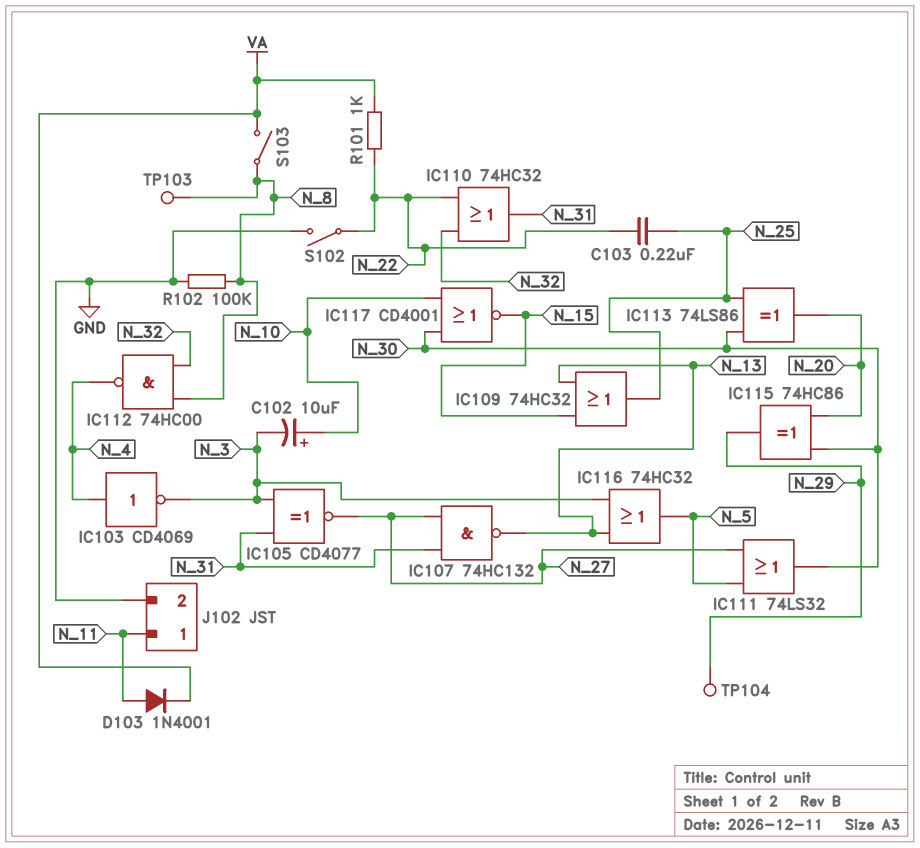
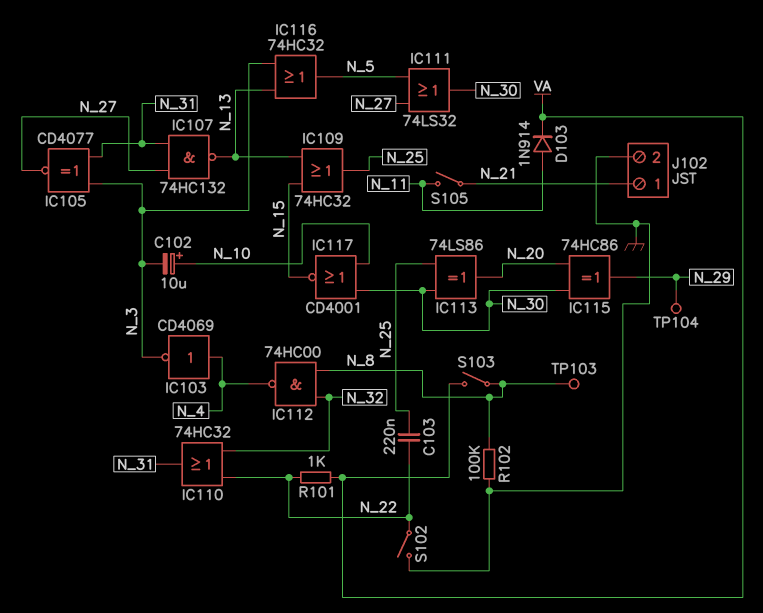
D103: diode 1N4001 (A N_11, K VA) -> diode 1N914 (A N_11, K VA)
J102 pin 1: N_11 -> N_21
S105: none -> switch (N_11, N_21)

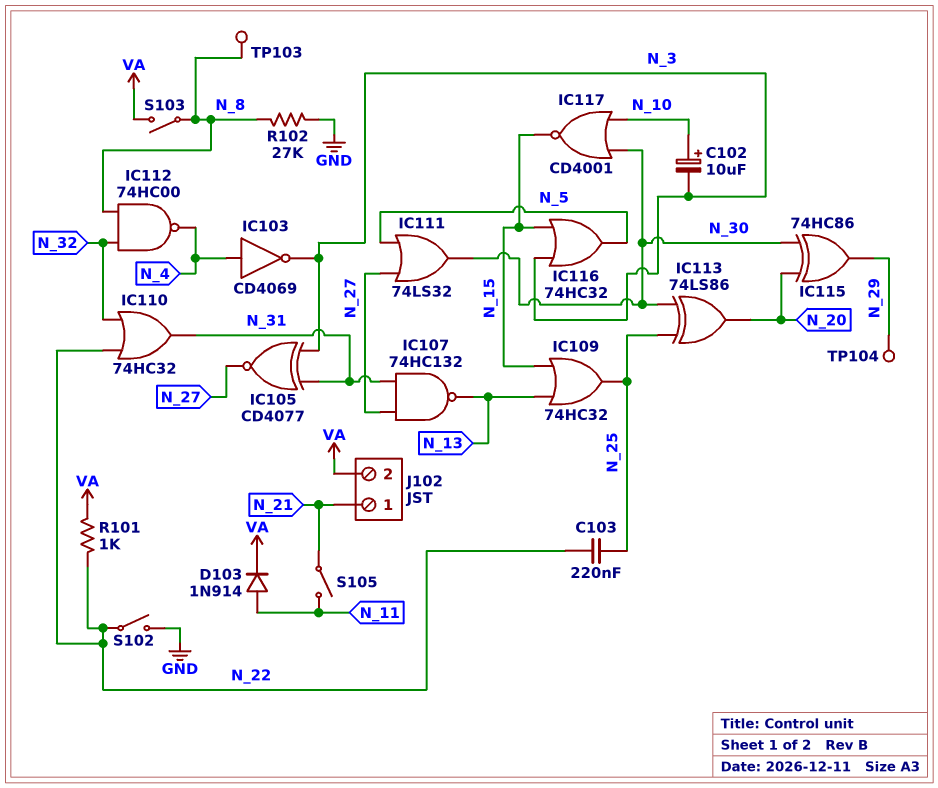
IC116: OR 74HC32 (in N_3, in N_13, out N_5) -> OR 74HC32 (in N_3, in N_15, out N_5)
J102 pin 2: GND -> VA
R102: 100k (GND, N_8) -> 27k (GND, N_8)

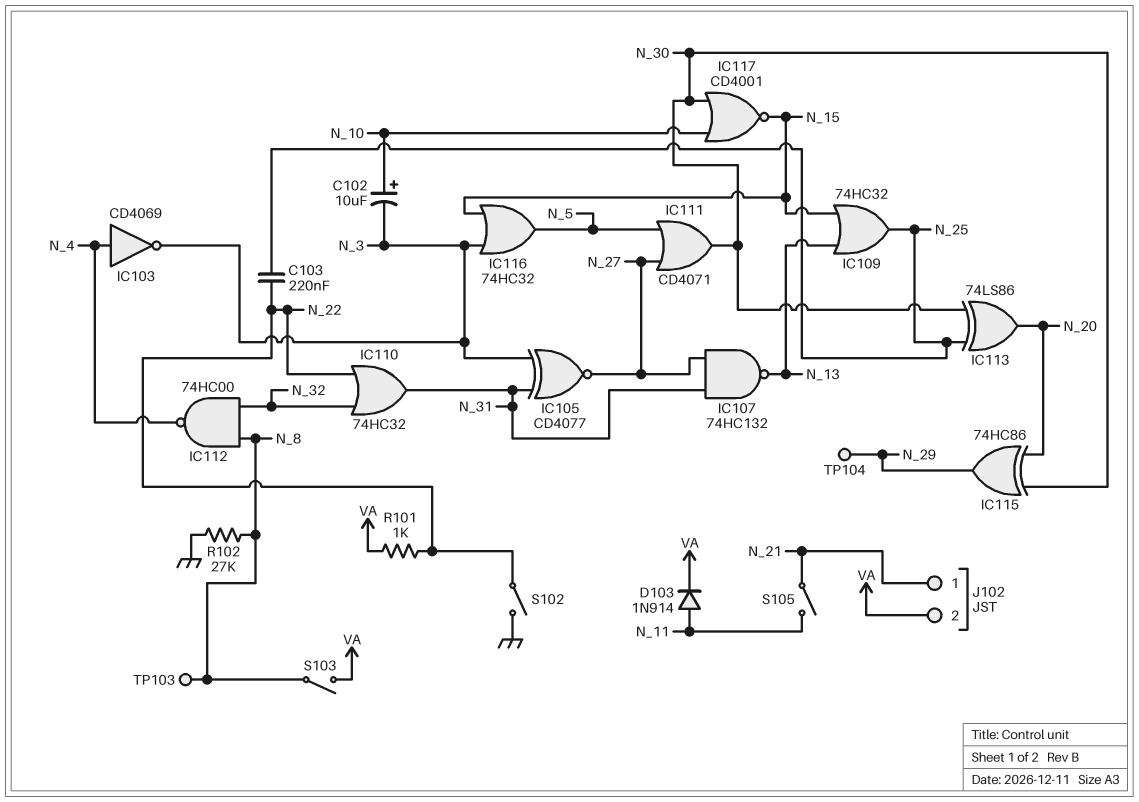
IC111: OR 74LS32 (in N_5, in N_27, out N_30) -> OR CD4071 (in N_5, in N_27, out N_30)

